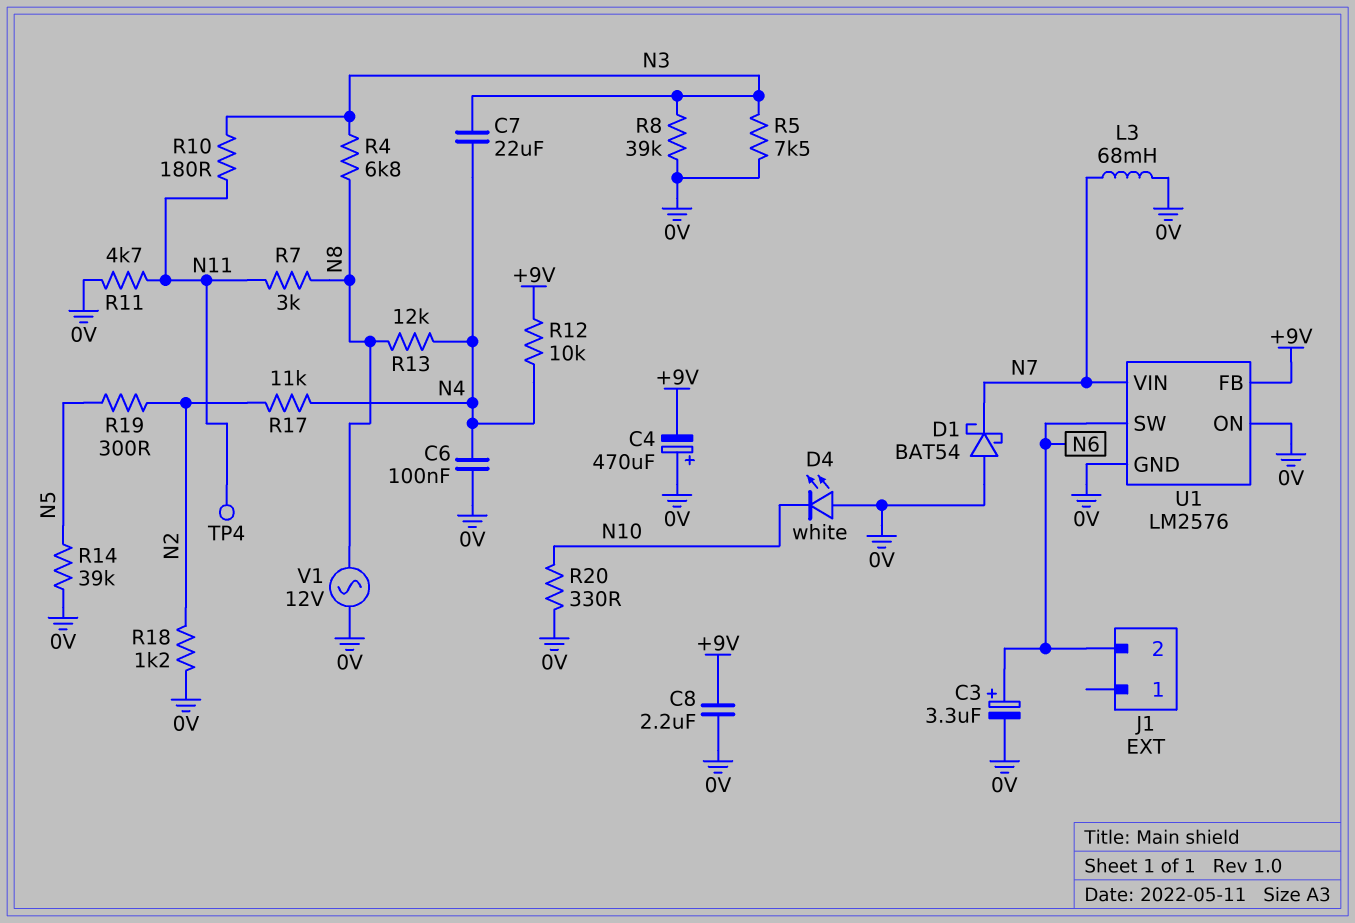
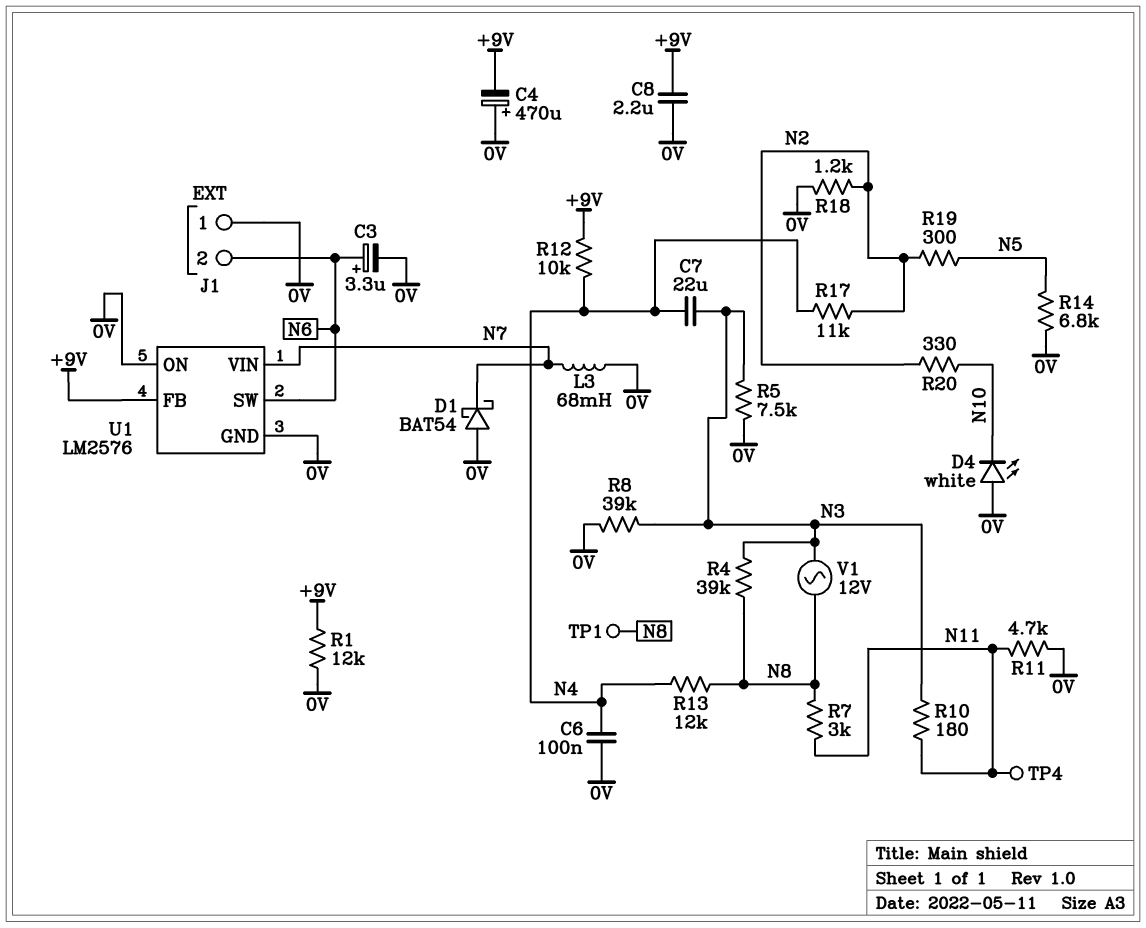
J1 pin 1: none -> 0V
R1: none -> 12k (+9V, 0V)
R4: 6.8k (N3, N8) -> 39k (N3, N8)
R14: 39k (0V, N5) -> 6.8k (0V, N5)
R20: 330 (0V, N10) -> 330 (N2, N10)
TP1: none -> test point (N8)
V1: AC 12V (0V, N8) -> AC 12V (N3, N8)

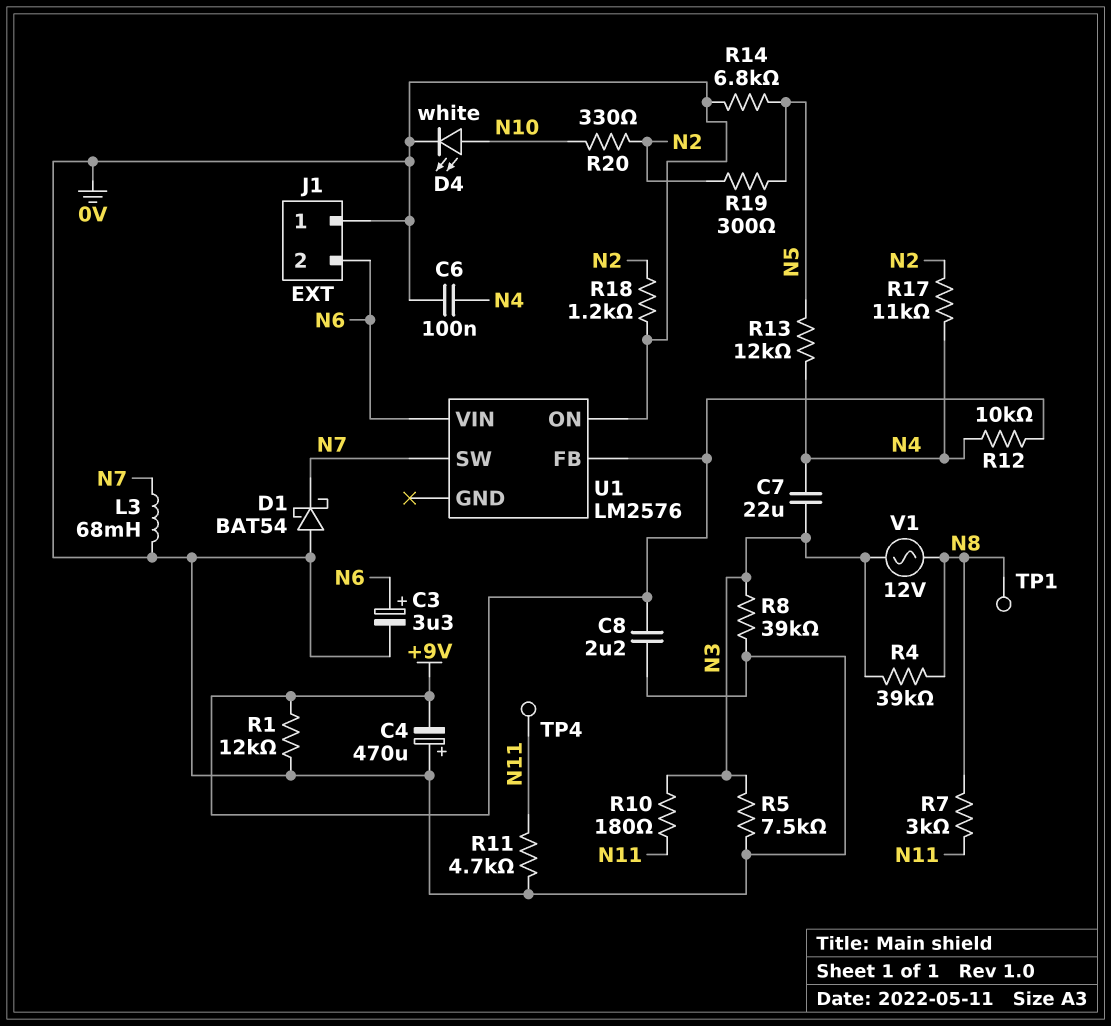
D4: LED white (A 0V, K N10) -> LED white (A N10, K 0V)
R13: 12k (N4, N8) -> 12k (N4, N5)
U1 pin GND: 0V -> none
U1 pin SW: N6 -> N7
U1 pin VIN: N7 -> N6

